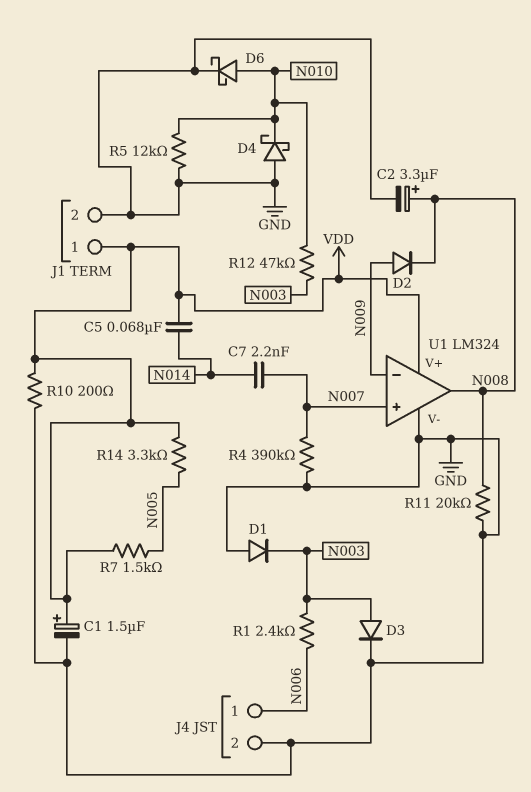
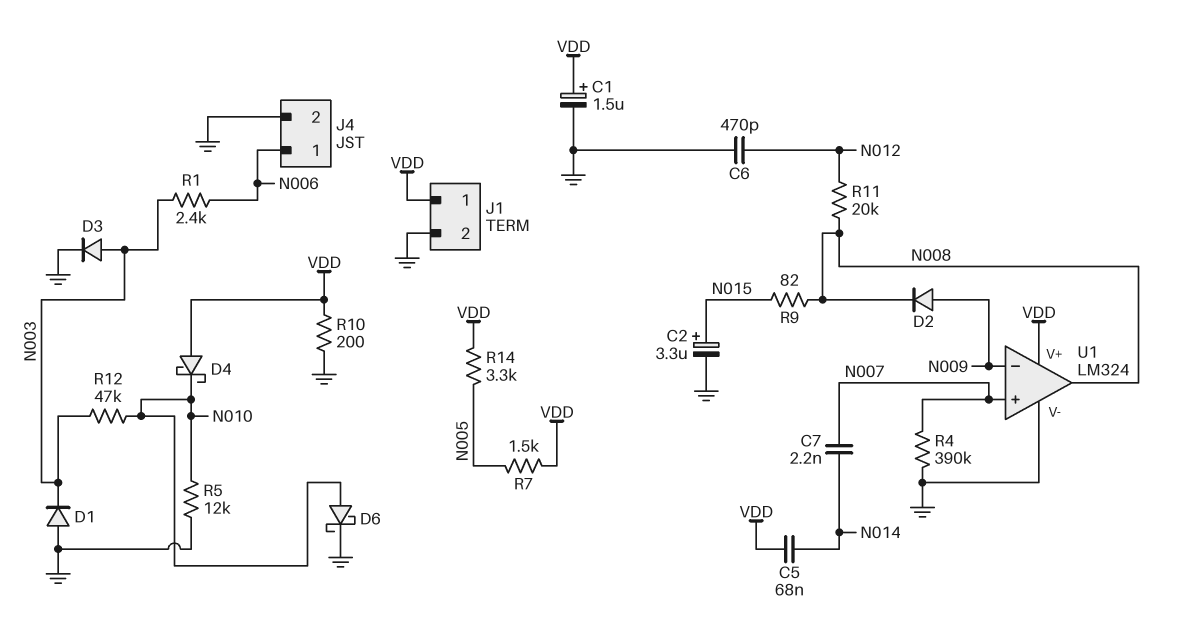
C2: 3.3uF (plus N008, minus GND) -> 3.3uF (plus N015, minus GND)
C6: none -> 470pF (GND, N012)
D4: schottky (A GND, K N010) -> schottky (A VDD, K N010)
R9: none -> 82 (N008, N015)
R11: 20k (GND, N008) -> 20k (N008, N012)

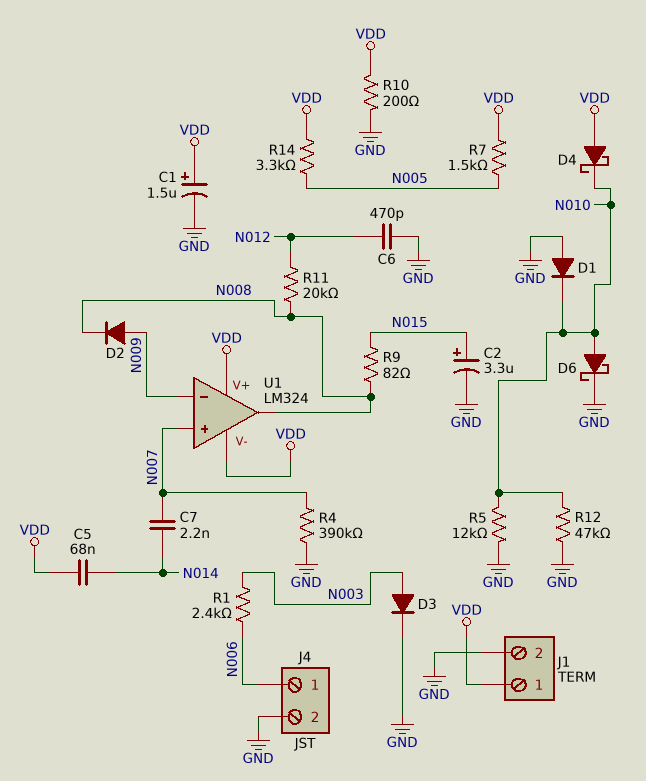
D1: diode (A GND, K N003) -> diode (A GND, K N010)
R12: 47k (N003, N010) -> 47k (GND, N010)
U1 pin V-: GND -> VDD

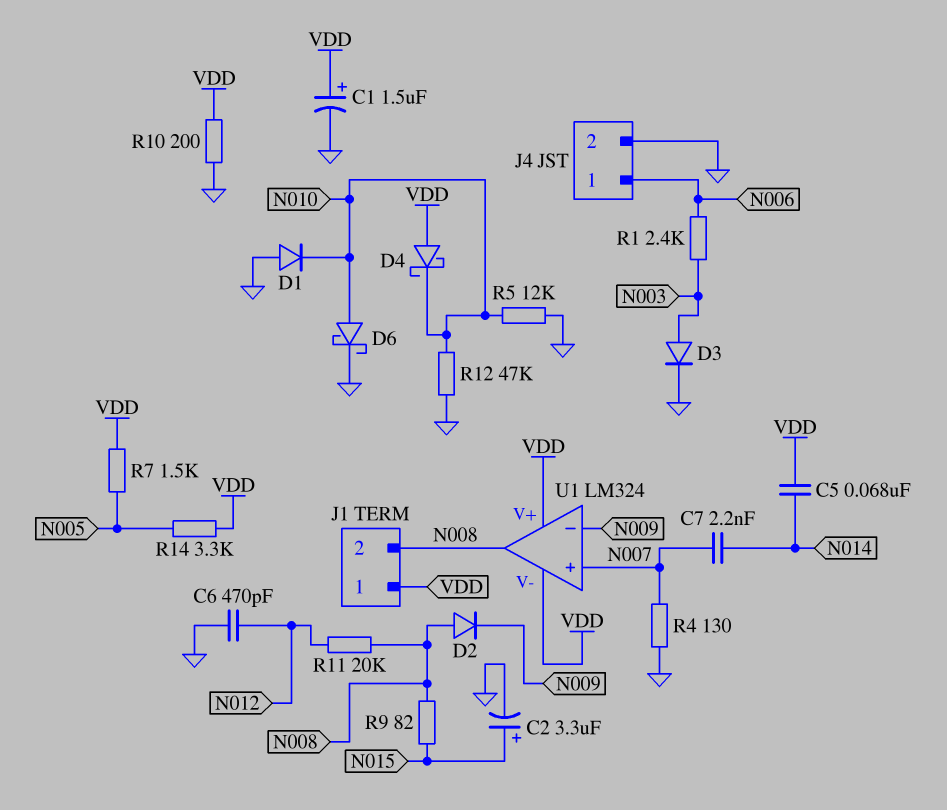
D2: diode (A N009, K N008) -> diode (A N008, K N009)
J1 pin 2: GND -> N008
R4: 390k (GND, N007) -> 130 (GND, N007)

